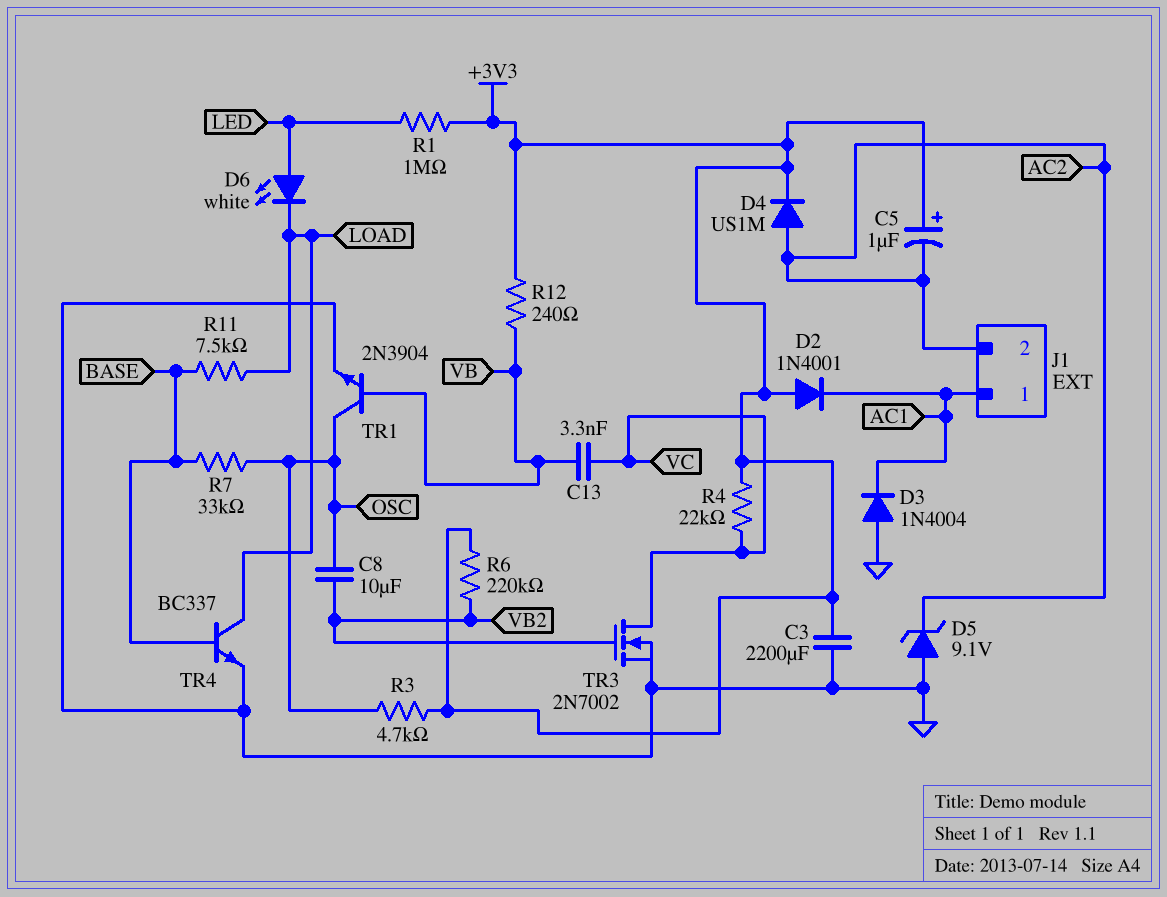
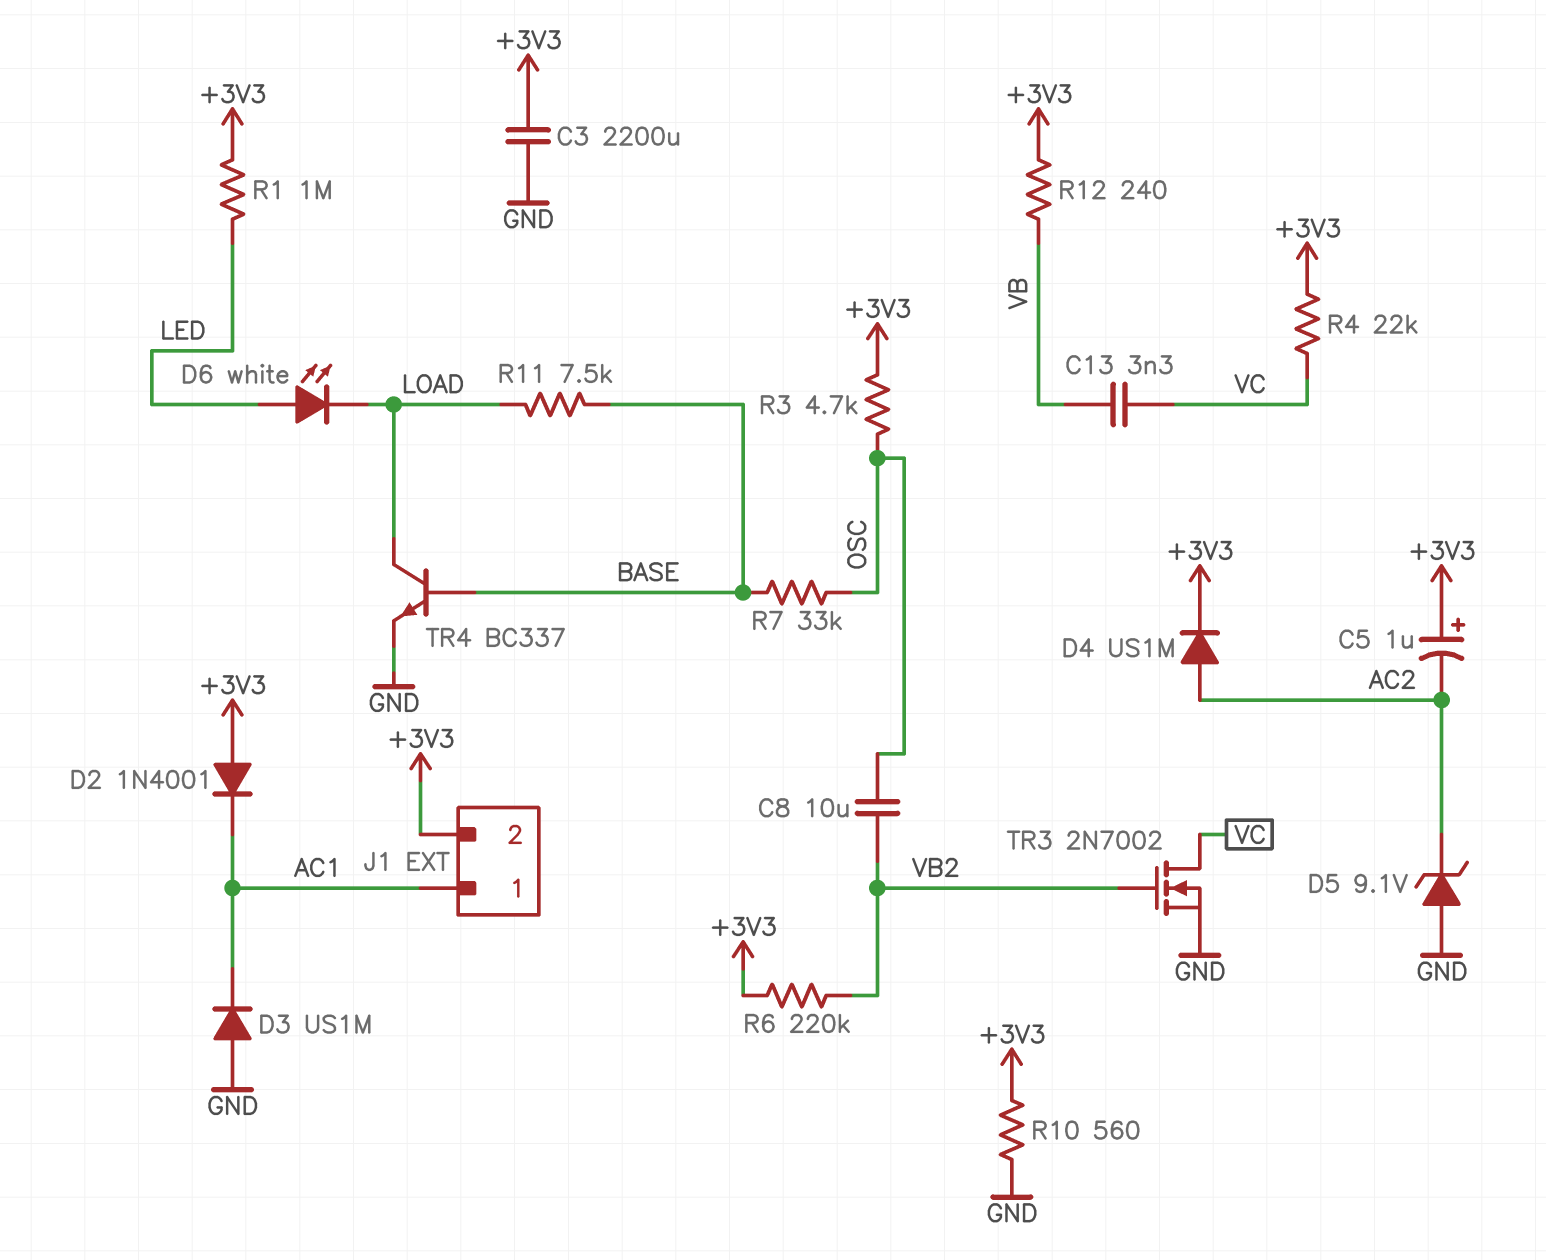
D3: diode 1N4004 (A GND, K AC1) -> diode US1M (A GND, K AC1)
J1 pin 2: AC2 -> +3V3
R10: none -> 560 (+3V3, GND)
TR1: NPN 2N3904 (B VB, C OSC, E GND) -> none

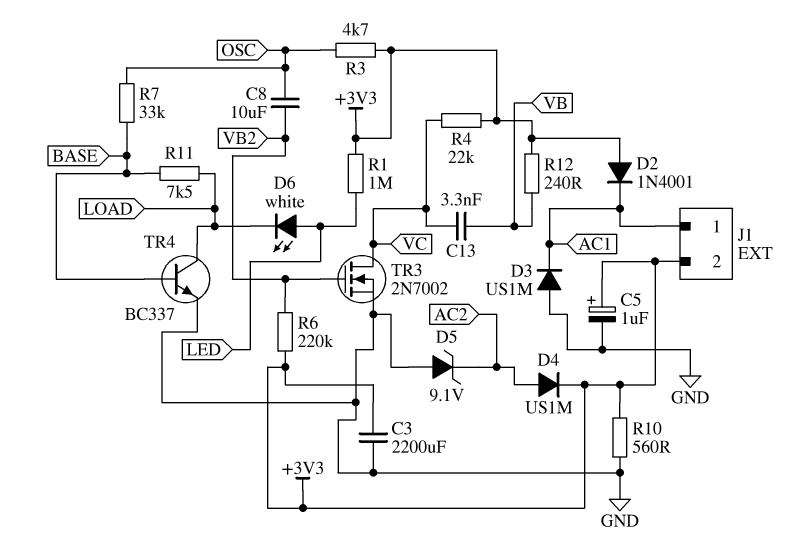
C5: 1uF (plus +3V3, minus AC2) -> 1uF (plus +3V3, minus GND)

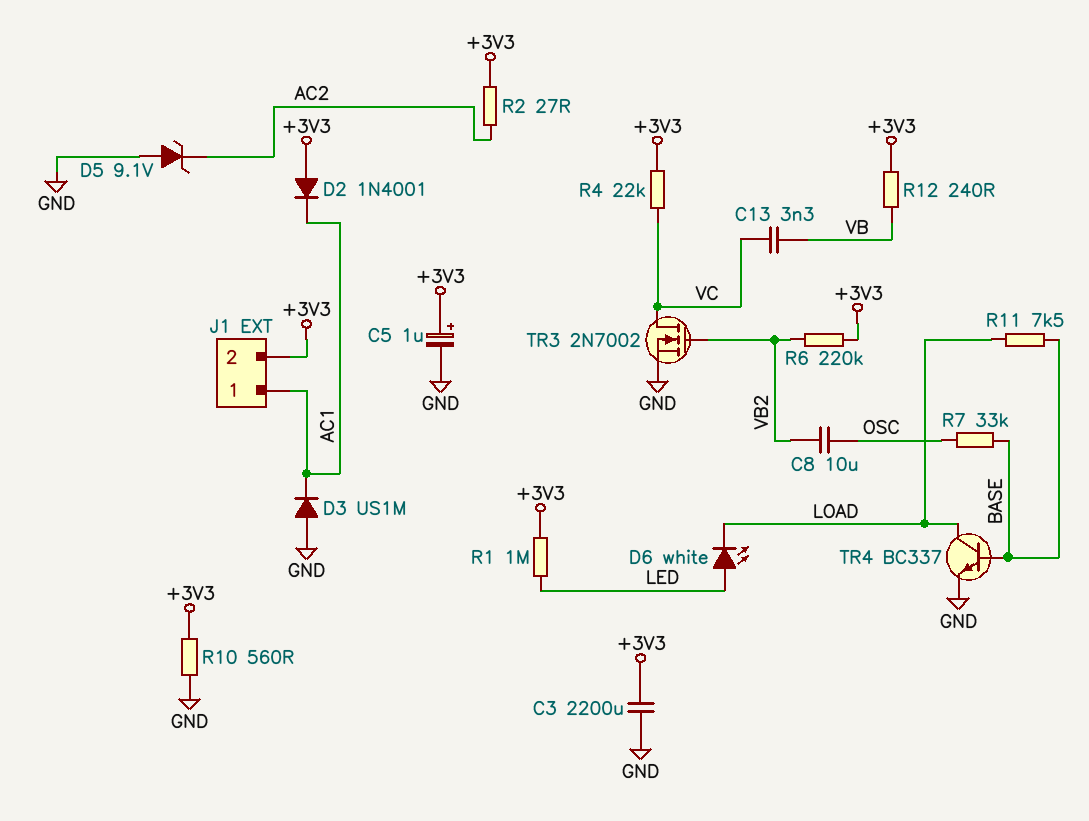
D4: diode US1M (A AC2, K +3V3) -> none
R2: none -> 27 (+3V3, AC2)
R3: 4.7k (+3V3, OSC) -> none

